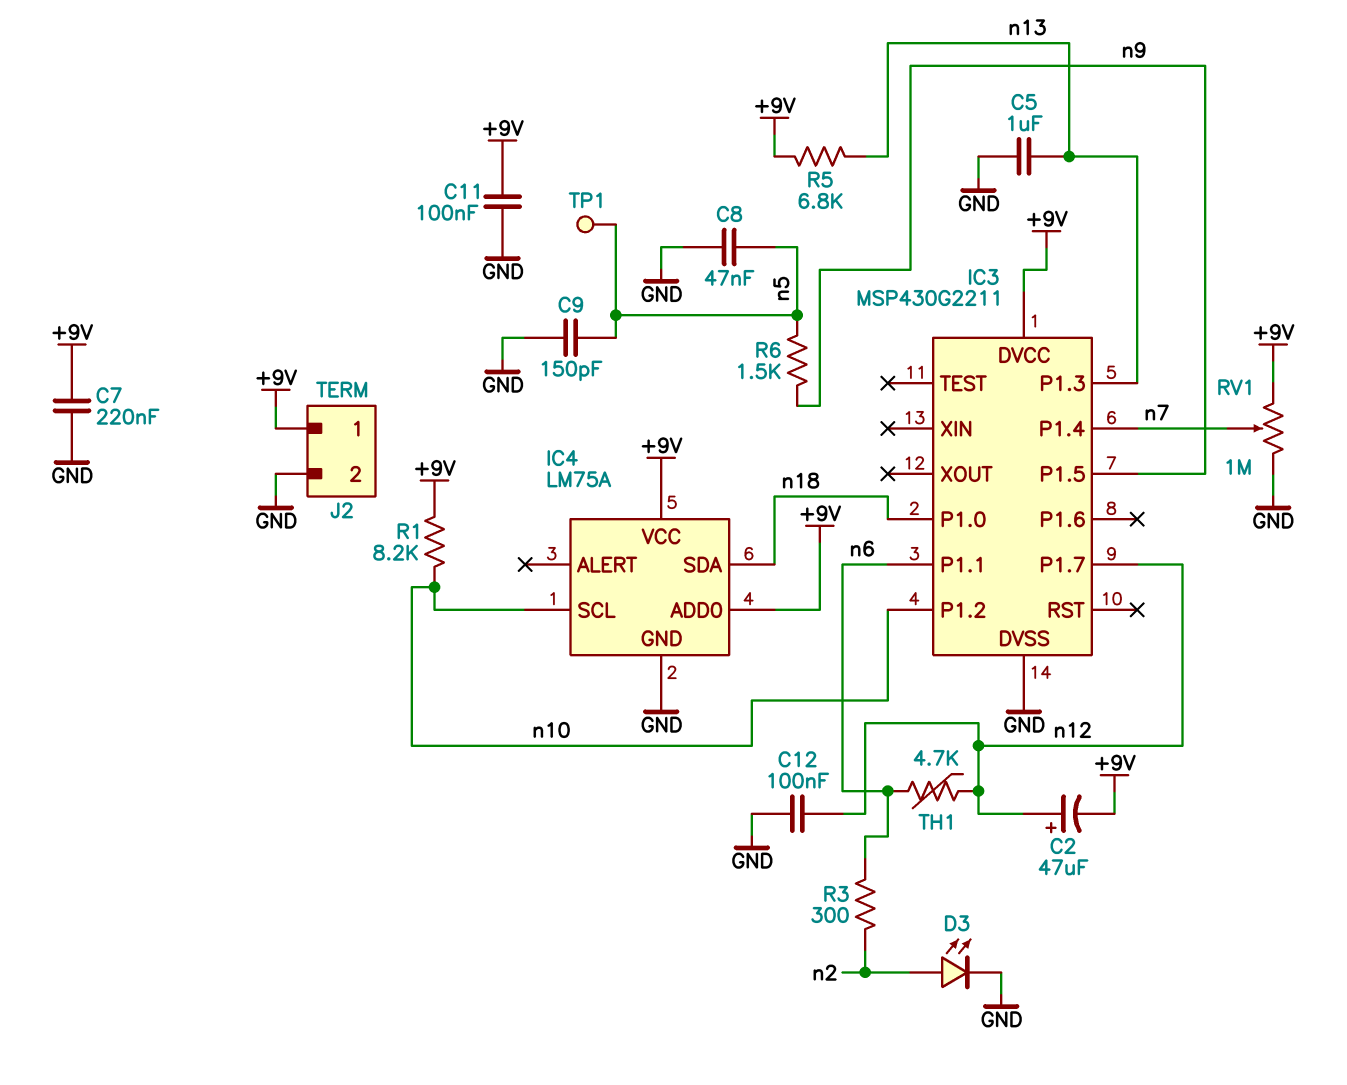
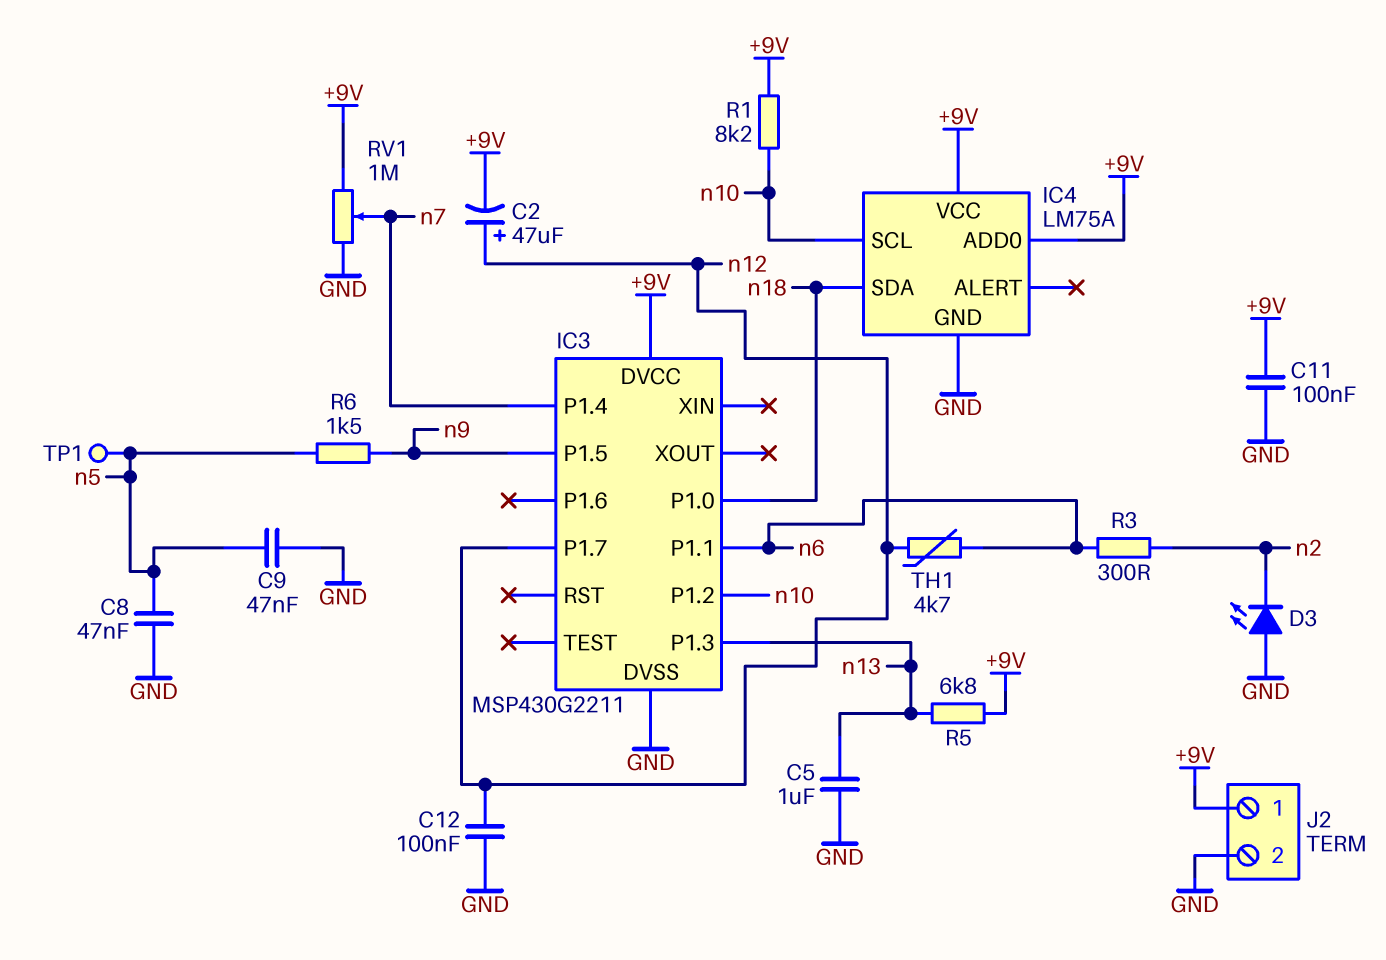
C7: 220nF (+9V, GND) -> none
C9: 150pF (GND, n5) -> 47nF (GND, n5)
D3: LED (A n2, K GND) -> LED (A GND, K n2)

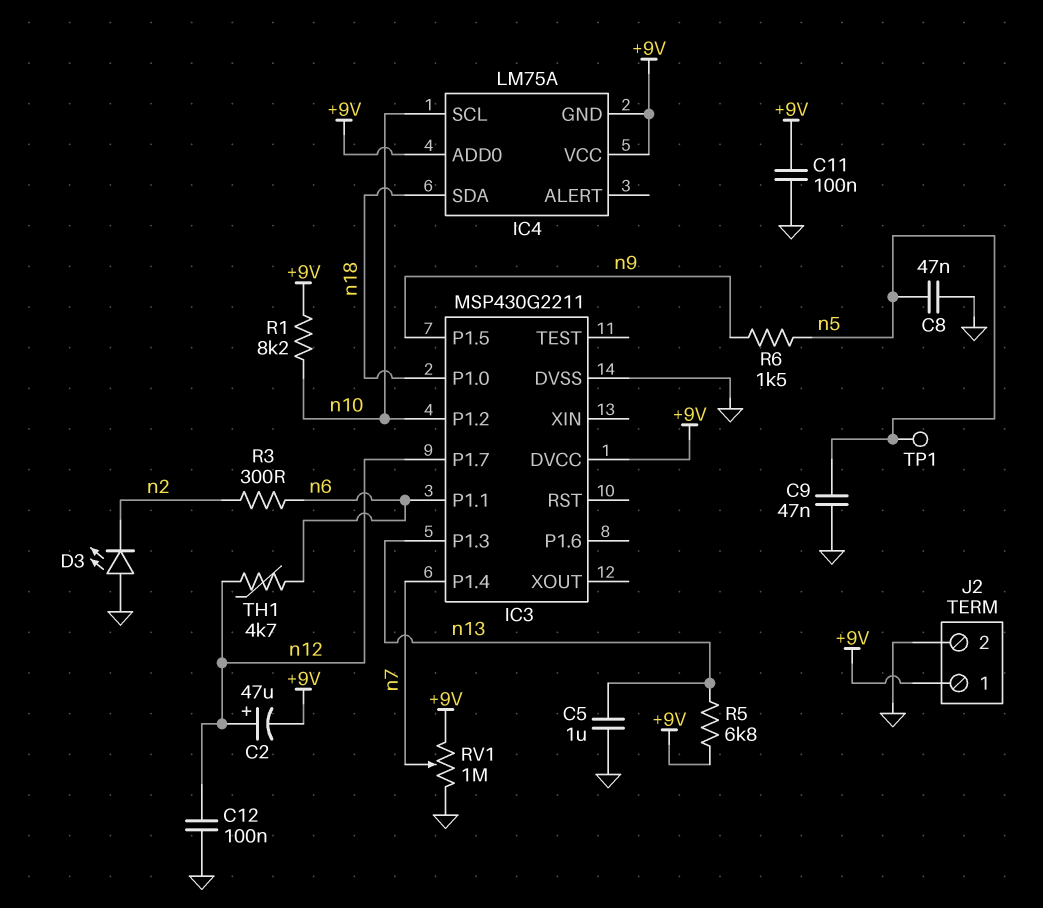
IC4 pin GND: GND -> +9V

